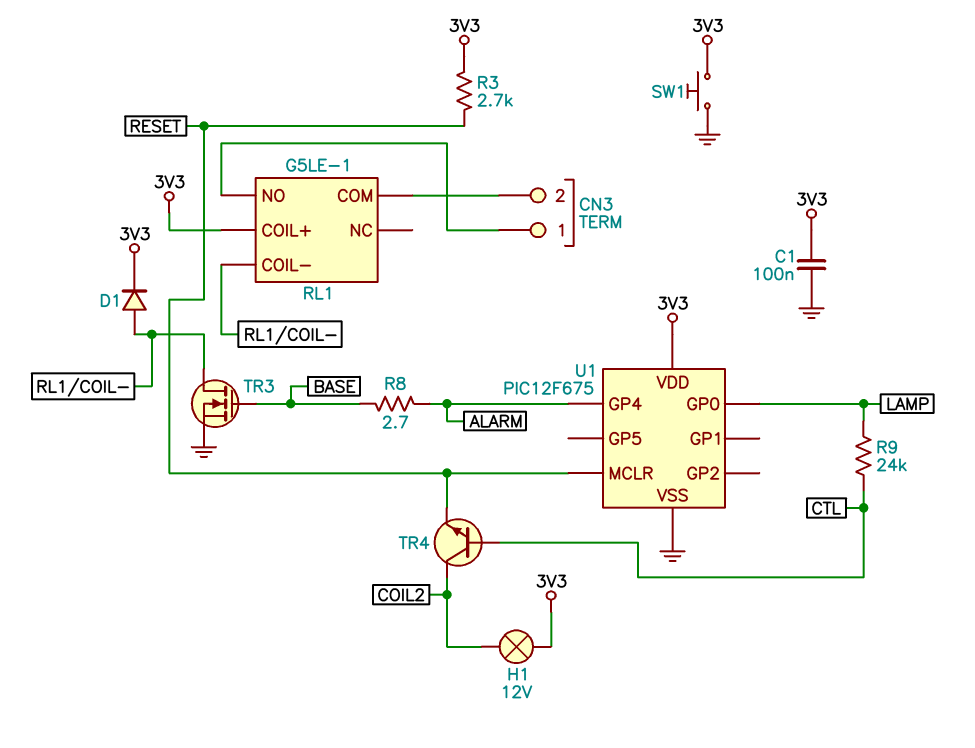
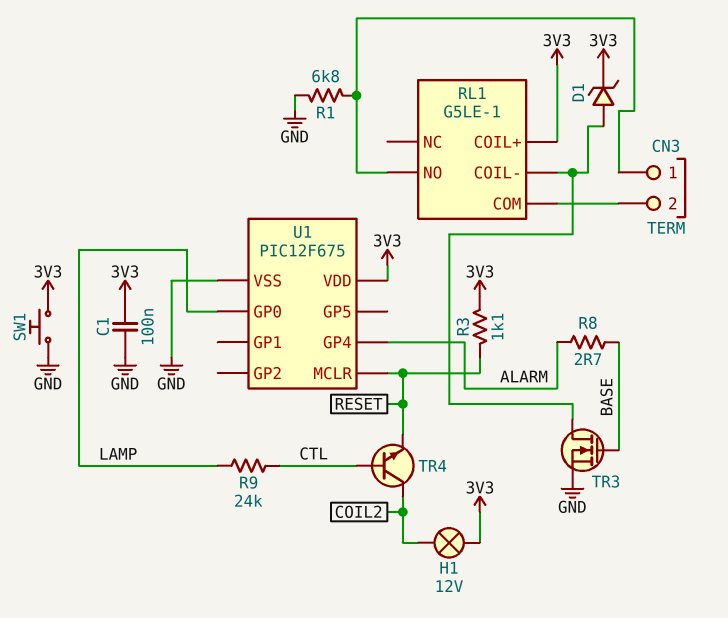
D1: diode (A RL1/COIL-, K 3V3) -> zener (A RL1/COIL-, K 3V3)
R1: none -> 6.8k (CN3/1, GND)
R3: 2.7k (3V3, RESET) -> 1.1k (3V3, RESET)

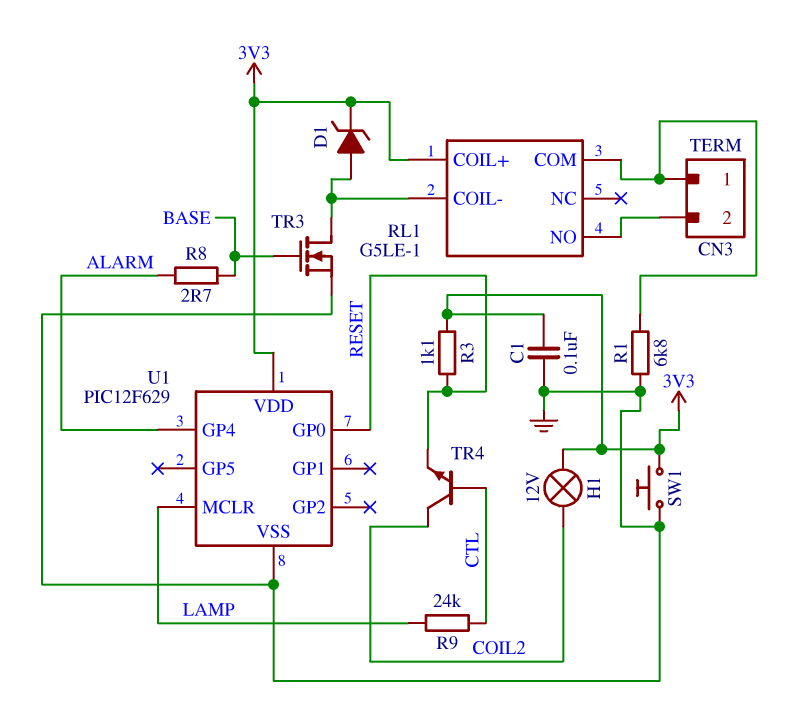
RL1 pin COM: CN3/2 -> CN3/1
RL1 pin NO: CN3/1 -> CN3/2
U1: PIC12F675 -> PIC12F629
U1 pin GP0: LAMP -> RESET
U1 pin MCLR: RESET -> LAMP

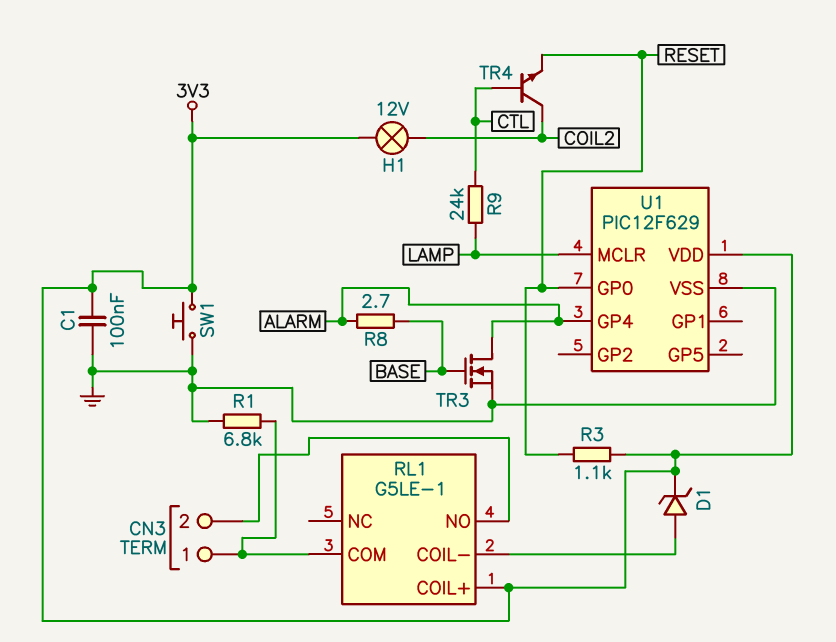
TR3: NMOS (G BASE, D RL1/COIL-, S GND) -> NMOS (G BASE, D ALARM, S GND)

